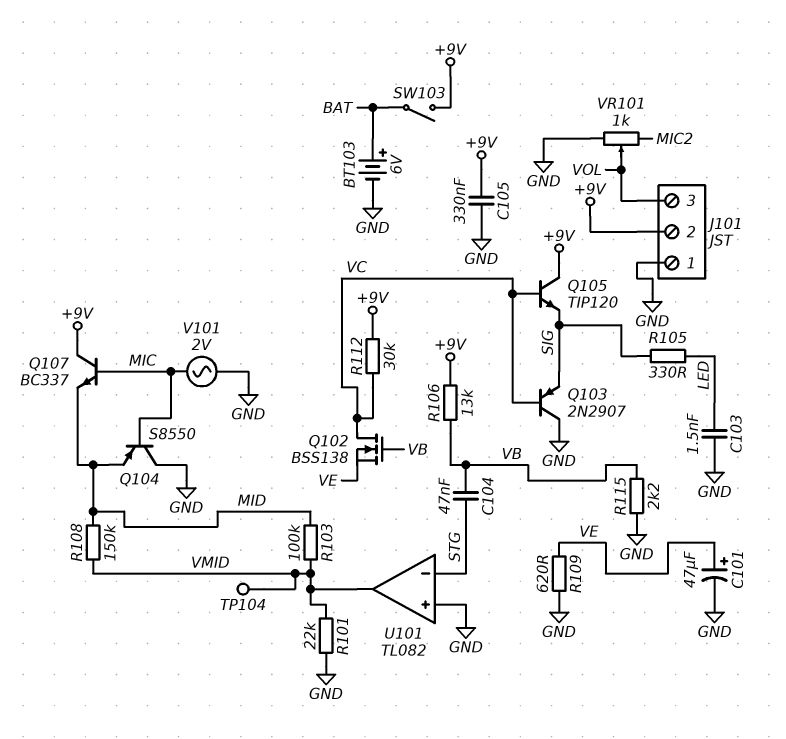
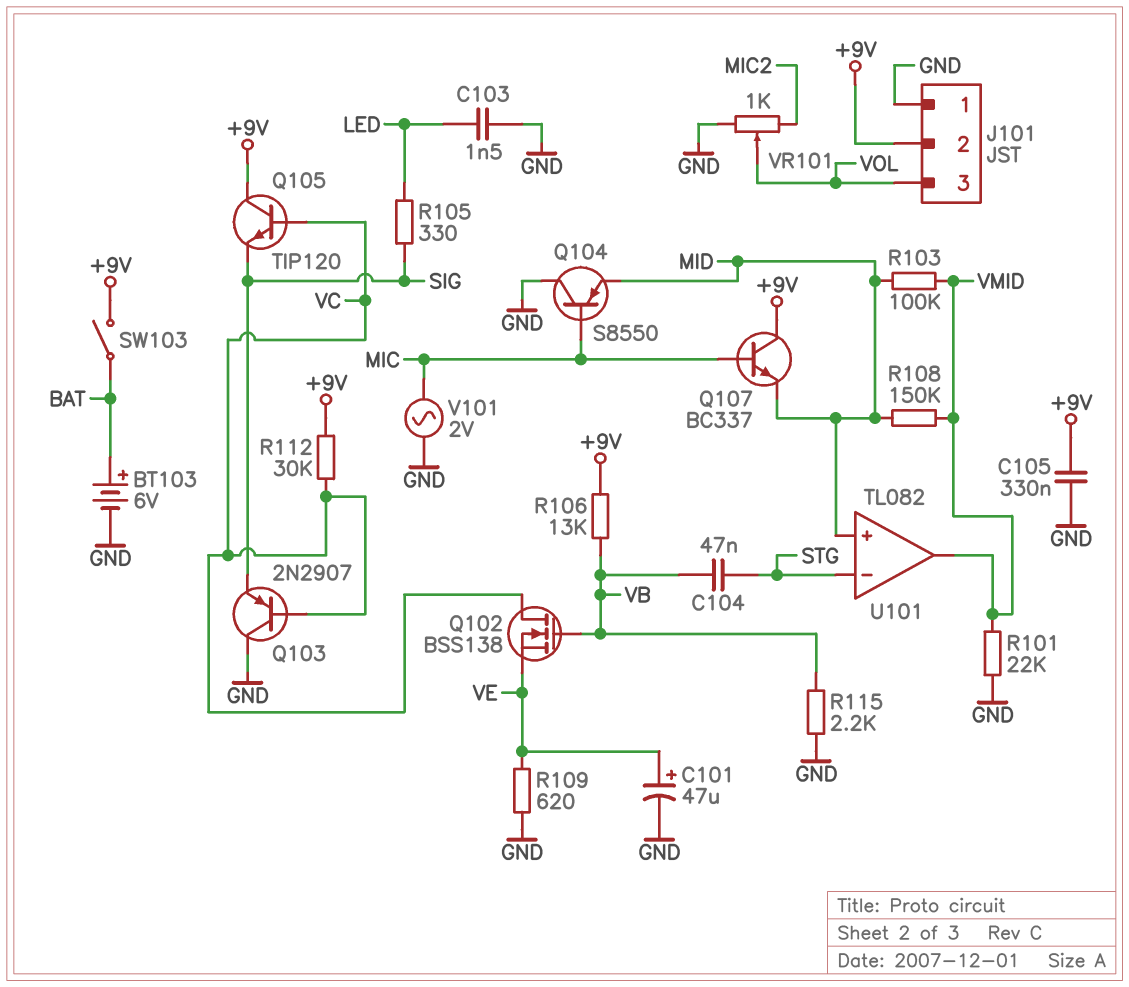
TP104: test point (VMID) -> none
U101 pin in+: GND -> MID

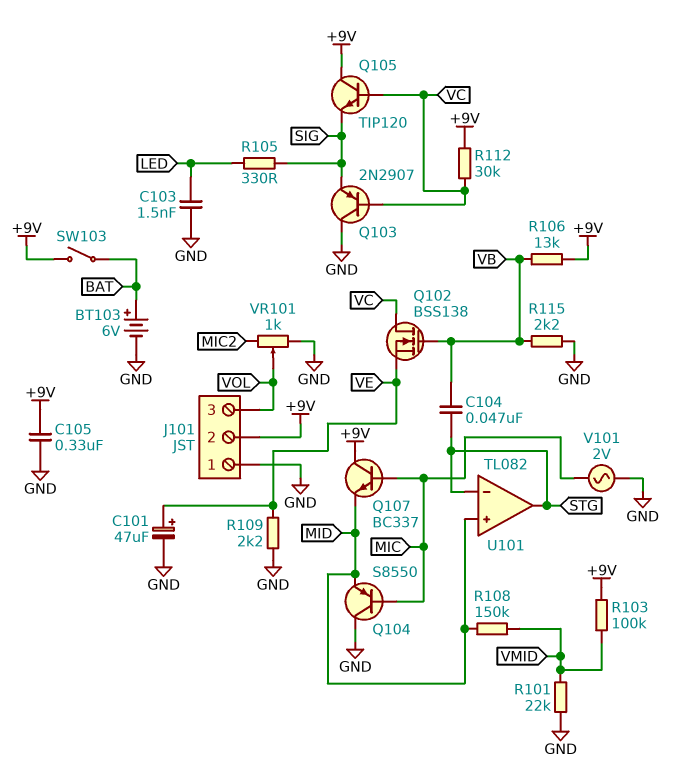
R103: 100k (MID, VMID) -> 100k (+9V, VMID)
R109: 620 (GND, VE) -> 2.2k (GND, VE)
U101 pin out: VMID -> STG

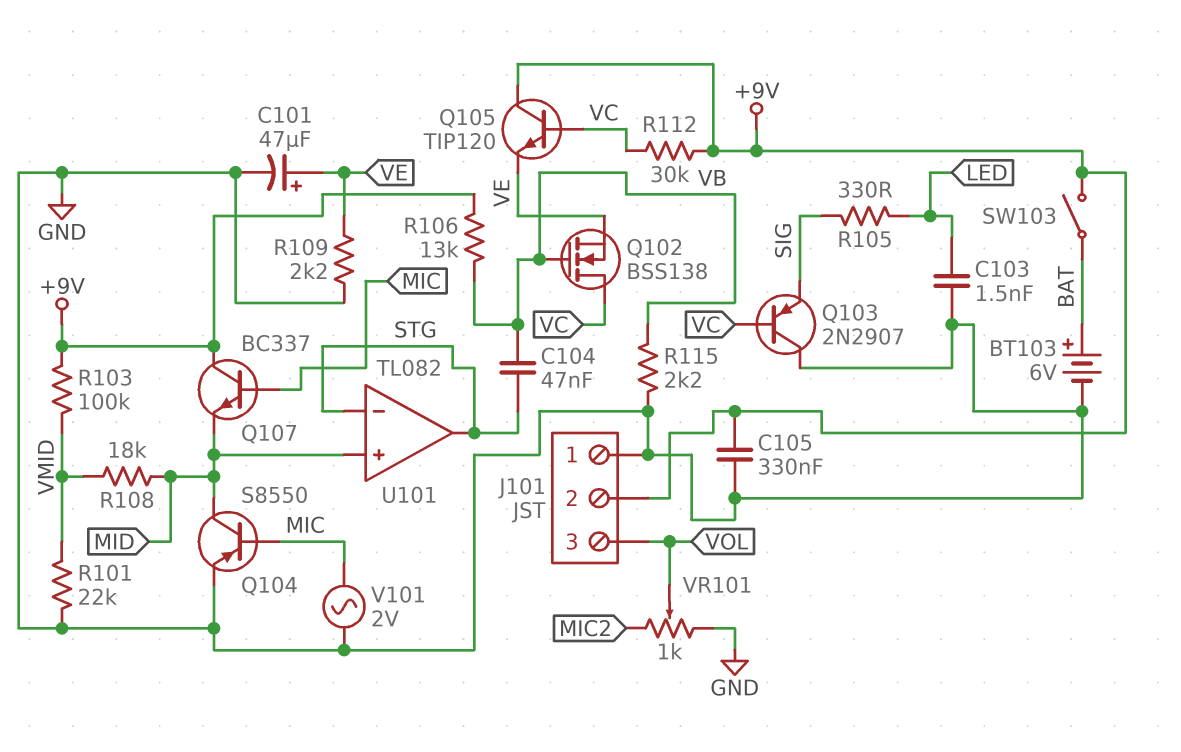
Q104: PNP S8550 (B MIC, C GND, E MID) -> PNP S8550 (B MIC, C MID, E GND)
Q105: NPN TIP120 (B VC, C +9V, E SIG) -> NPN TIP120 (B VC, C +9V, E VE)
R108: 150k (MID, VMID) -> 18k (MID, VMID)

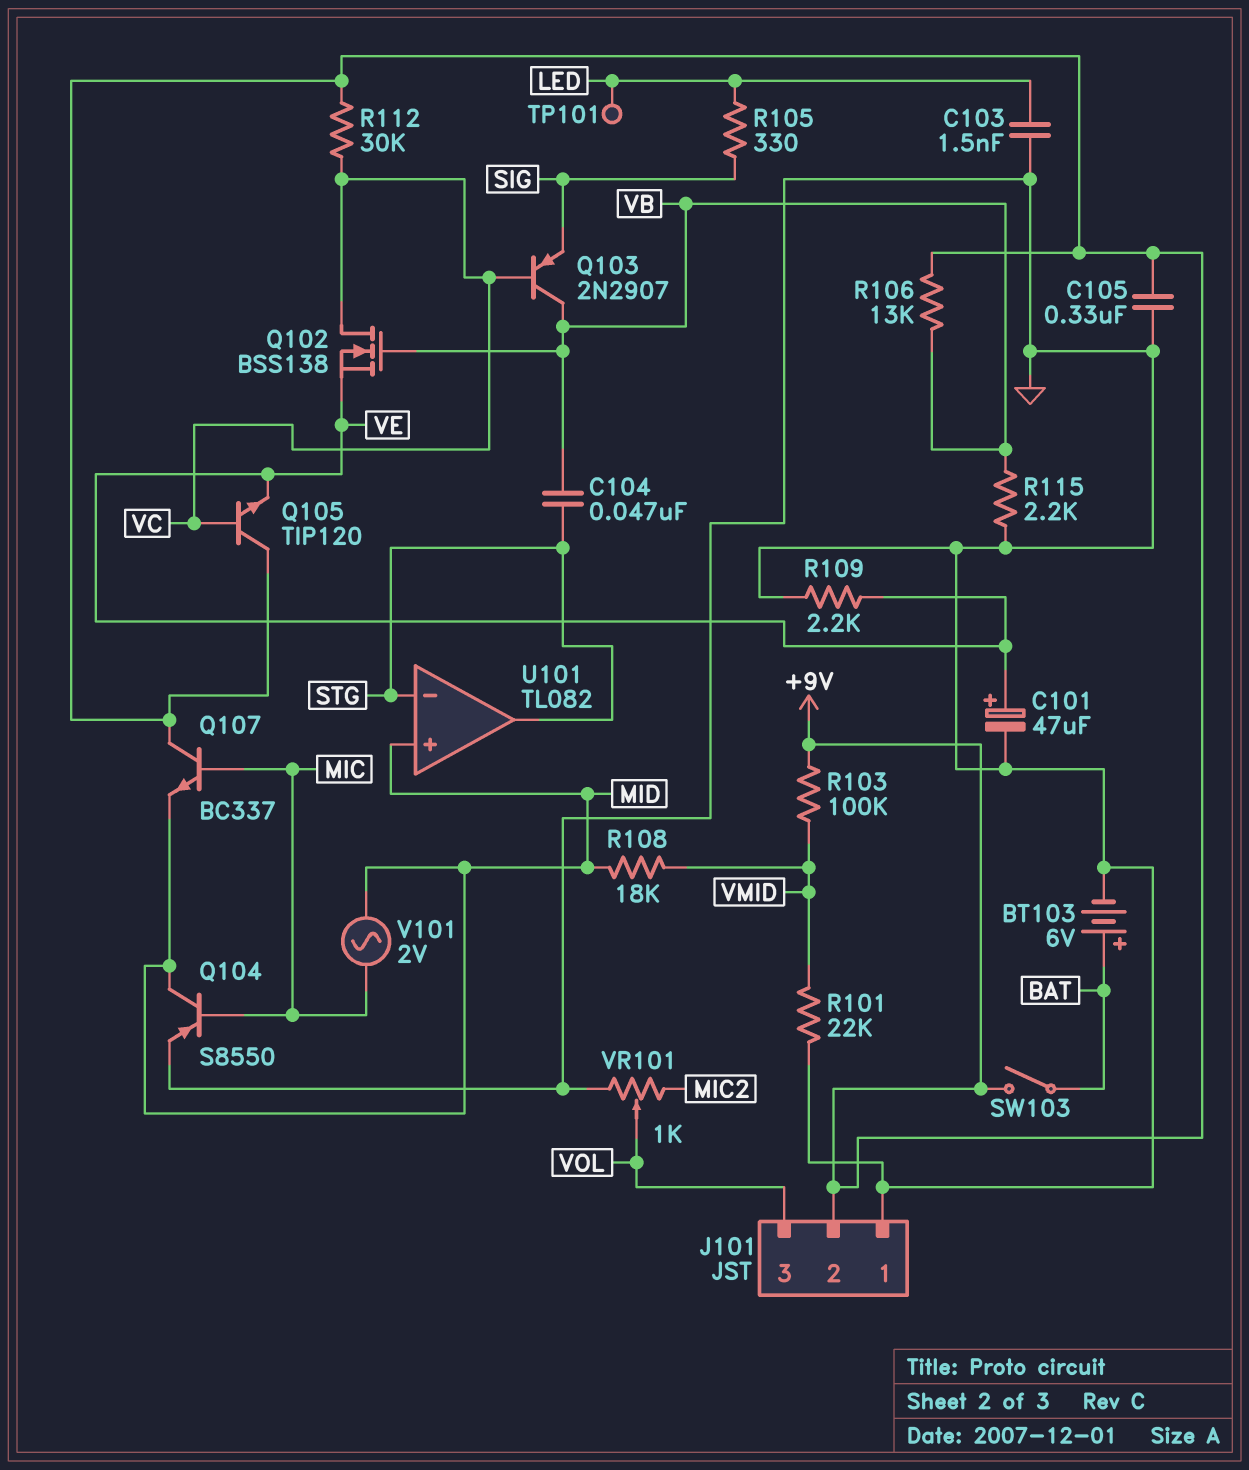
Q103: PNP 2N2907 (B VC, C GND, E SIG) -> PNP 2N2907 (B VC, C VB, E SIG)
TP101: none -> test point (LED)
V101: AC 2V (GND, MIC) -> AC 2V (MIC, MID)

